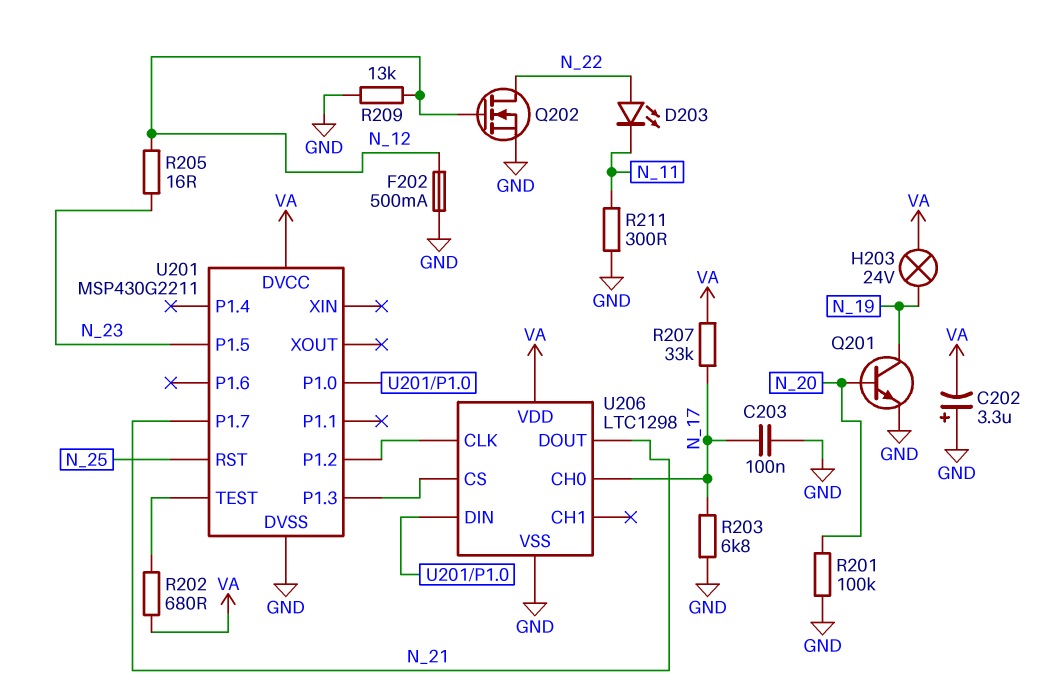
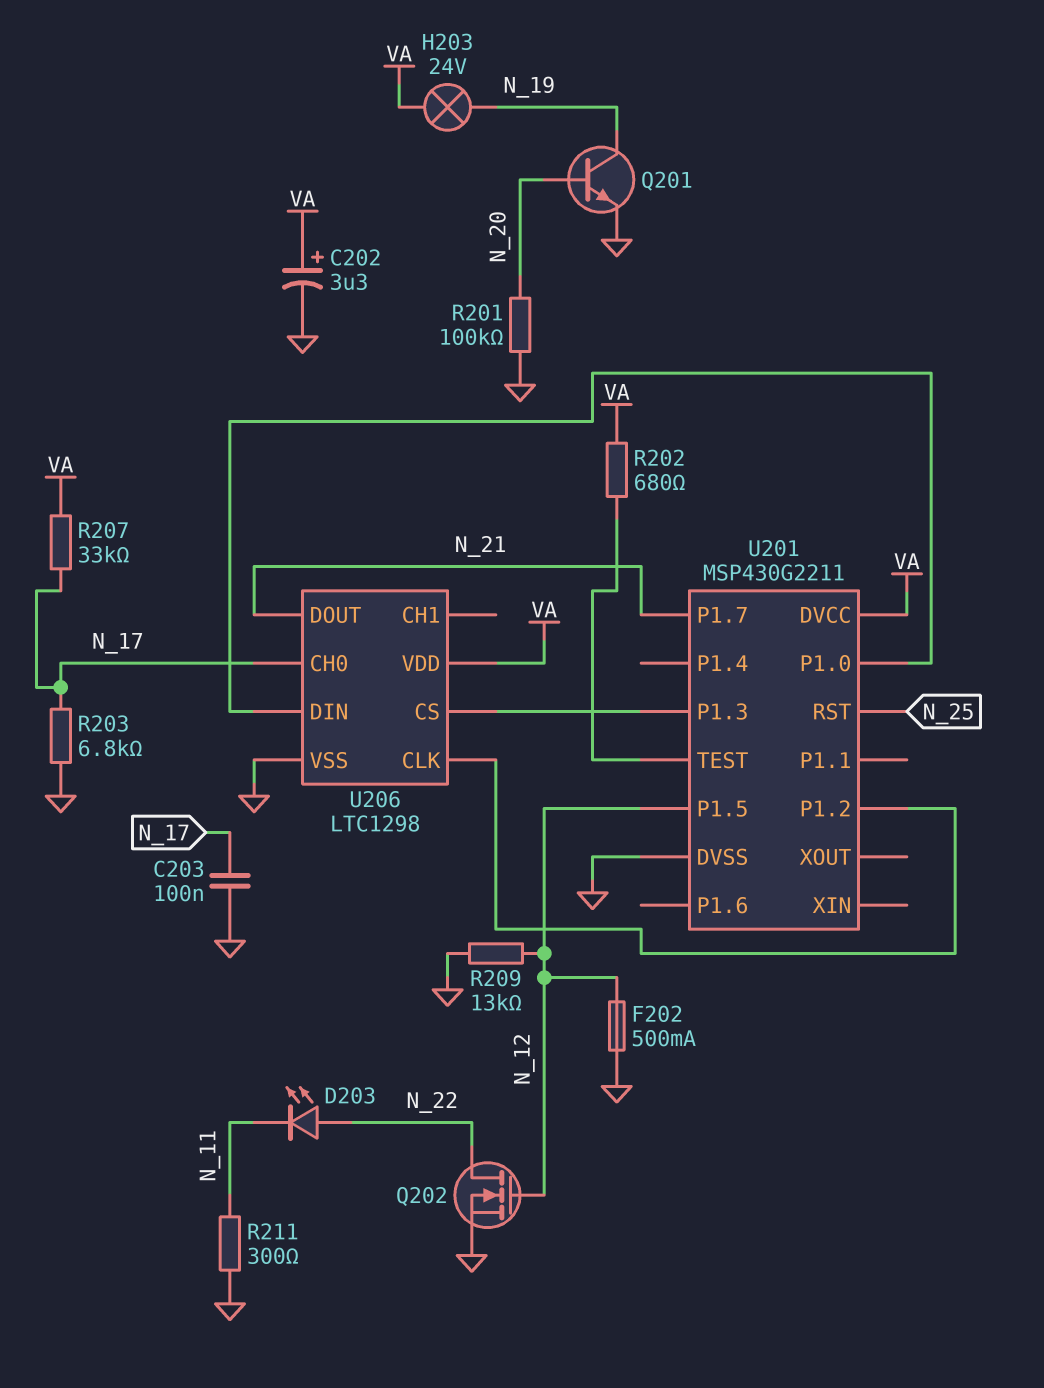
C202: 3.3uF (plus GND, minus VA) -> 3.3uF (plus VA, minus GND)
R205: 16 (N_12, N_23) -> none
U201 pin P1.5: N_23 -> N_12

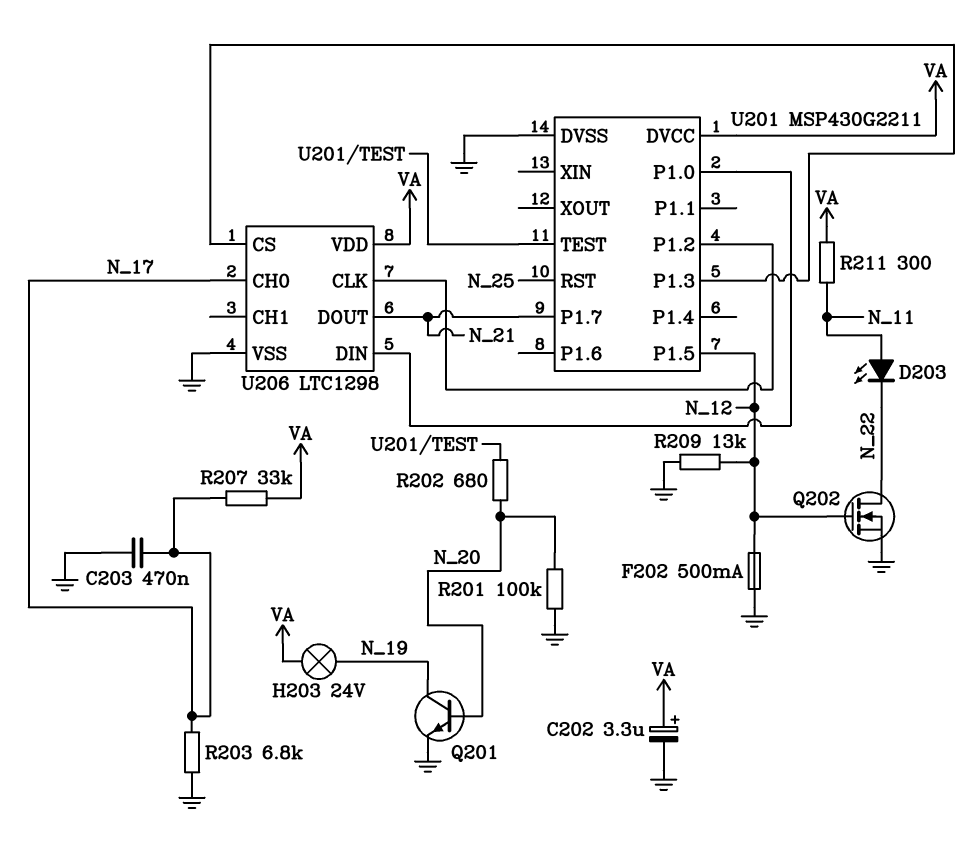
C203: 100nF (GND, N_17) -> 470nF (GND, N_17)
D203: LED (A N_22, K N_11) -> LED (A N_11, K N_22)
R202: 680 (U201/TEST, VA) -> 680 (N_20, U201/TEST)
R211: 300 (GND, N_11) -> 300 (N_11, VA)

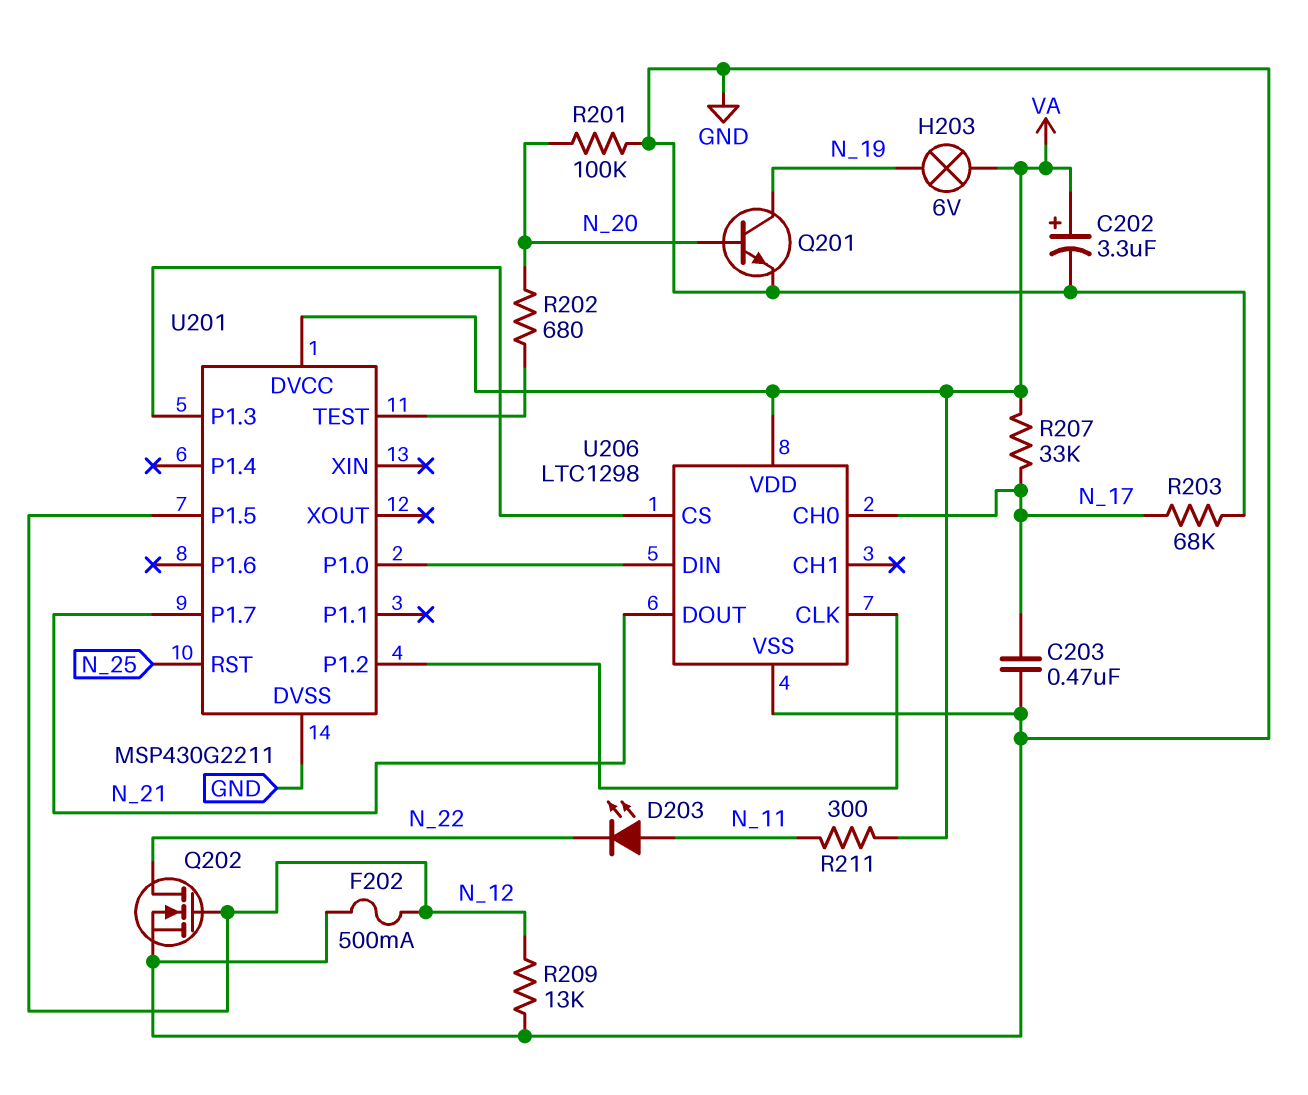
H203: lamp 24V (N_19, VA) -> lamp 6V (N_19, VA)
R203: 6.8k (GND, N_17) -> 68k (GND, N_17)

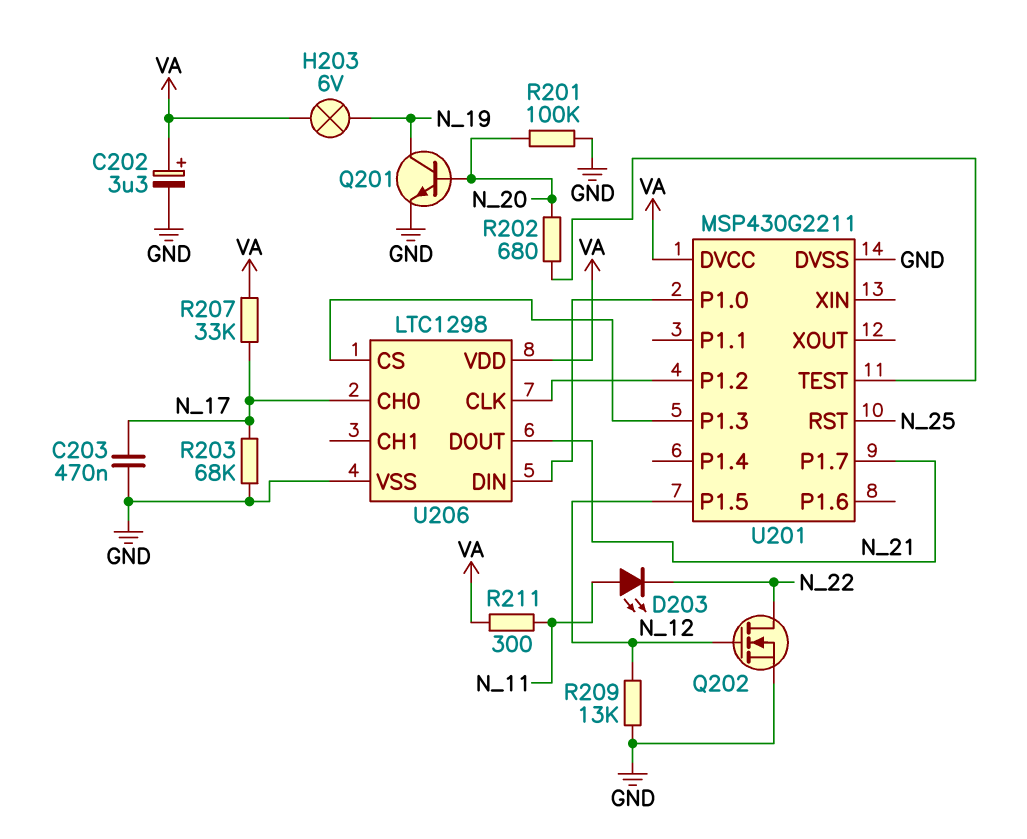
F202: 500mA (GND, N_12) -> none

